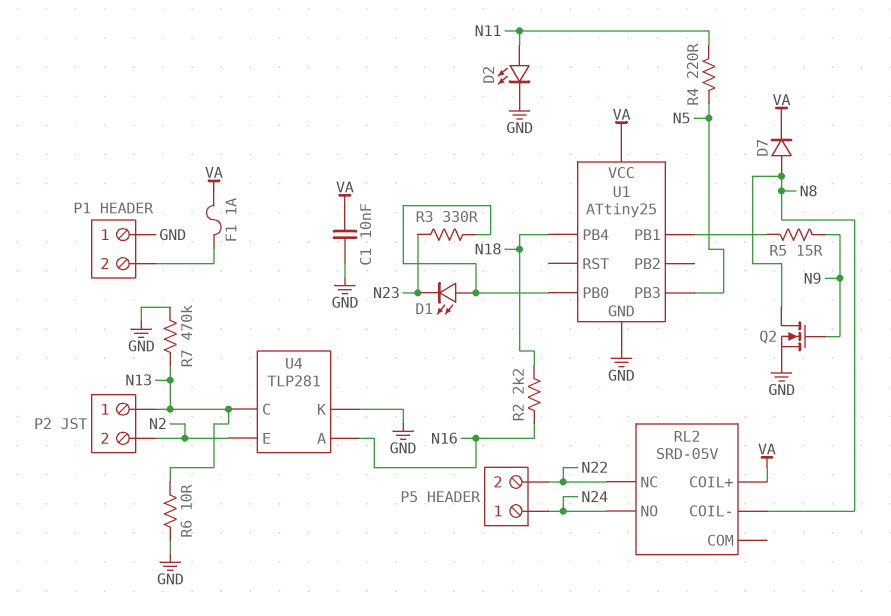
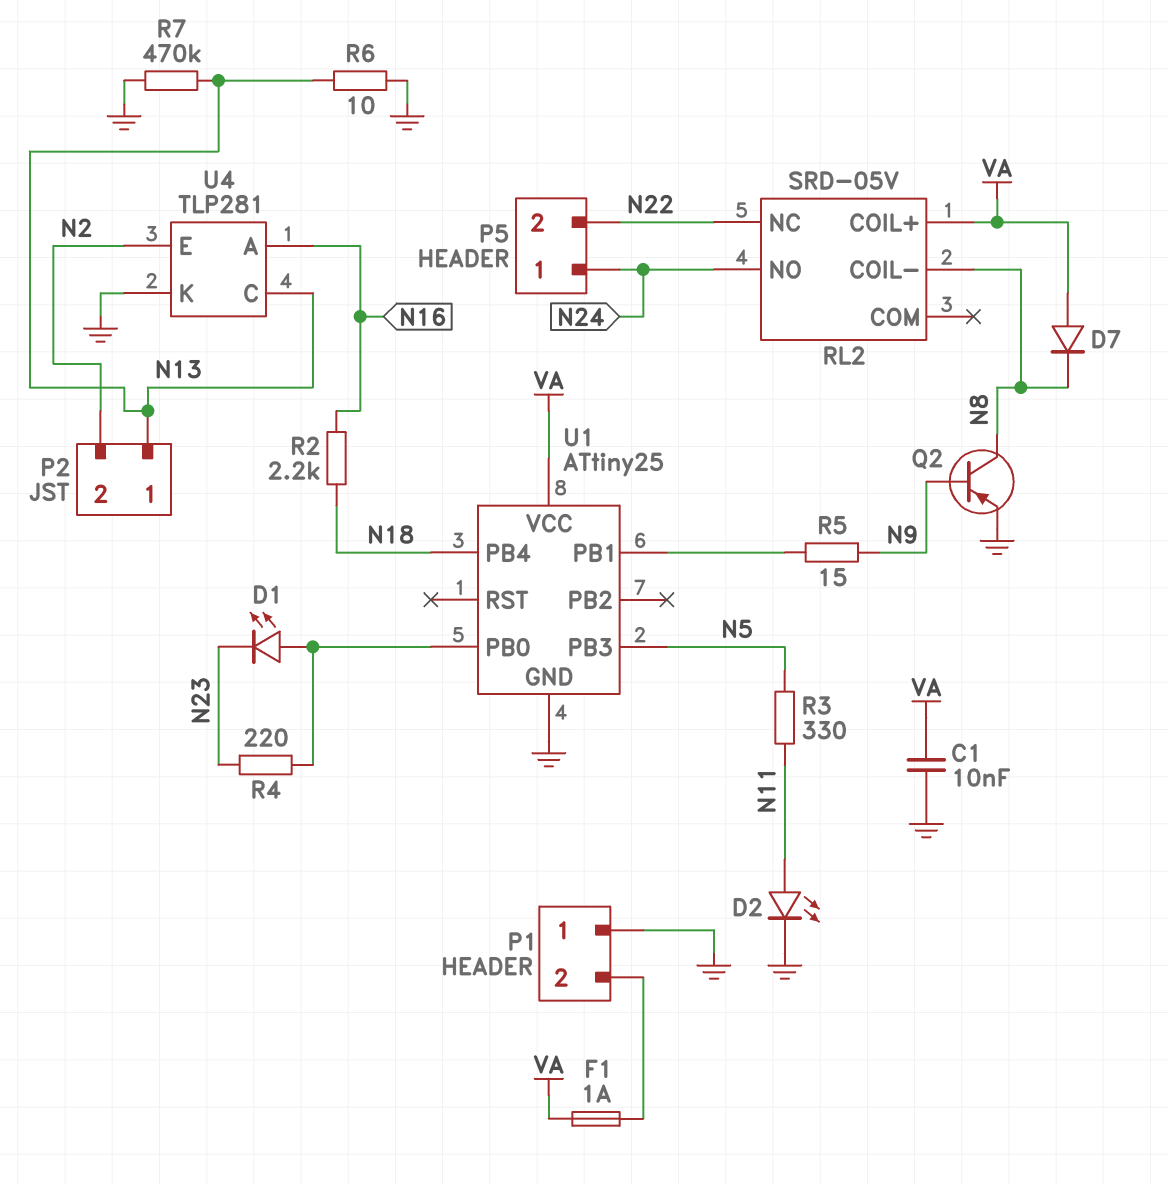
D7: diode (A N8, K VA) -> diode (A VA, K N8)
Q2: NMOS (G N9, D N8, S GND) -> PNP (B N9, C N8, E GND)
R3: 330 (N23, U1/PB0) -> 330 (N5, N11)
R4: 220 (N5, N11) -> 220 (N23, U1/PB0)

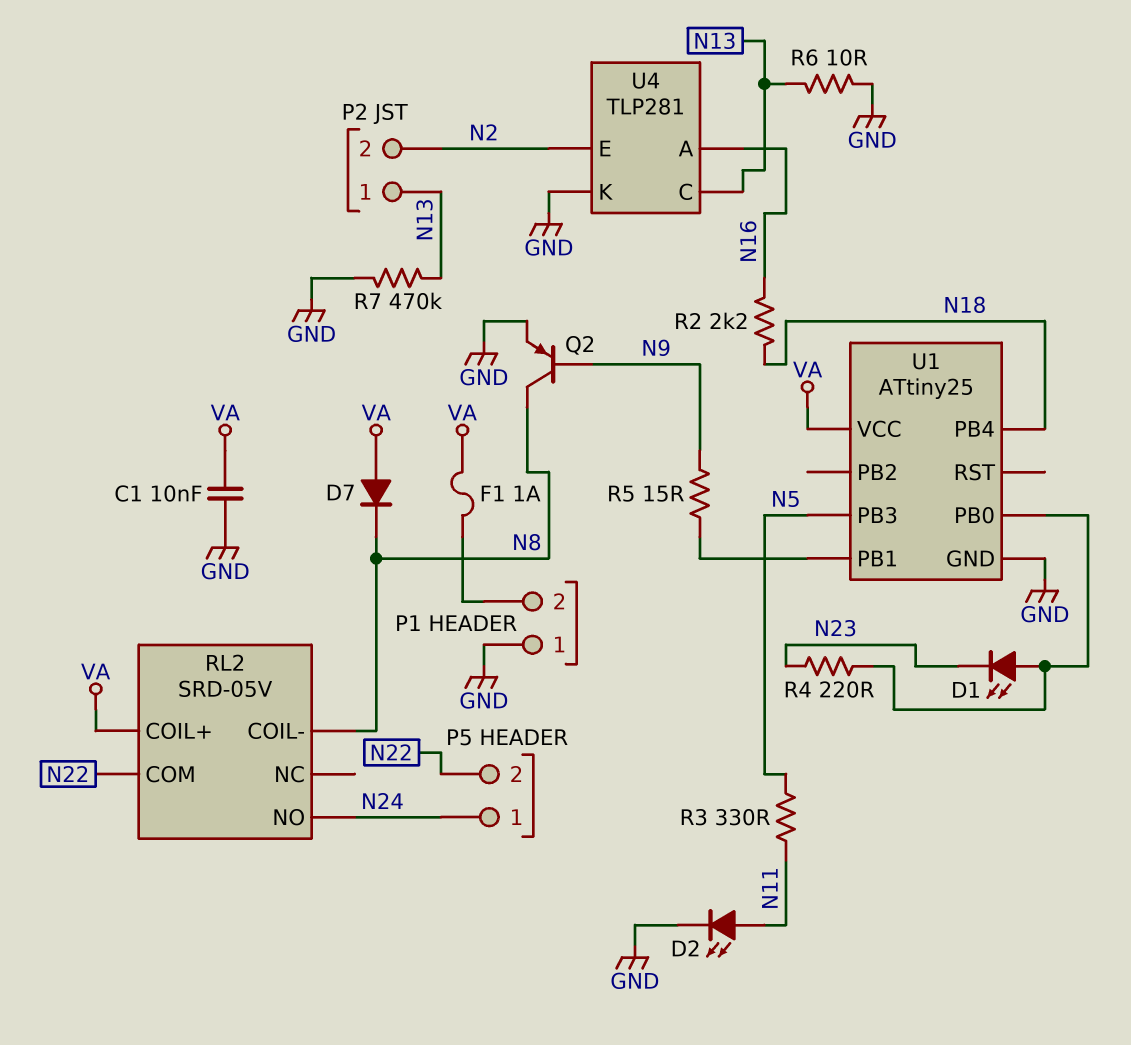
RL2 pin COM: none -> N22
RL2 pin NC: N22 -> none

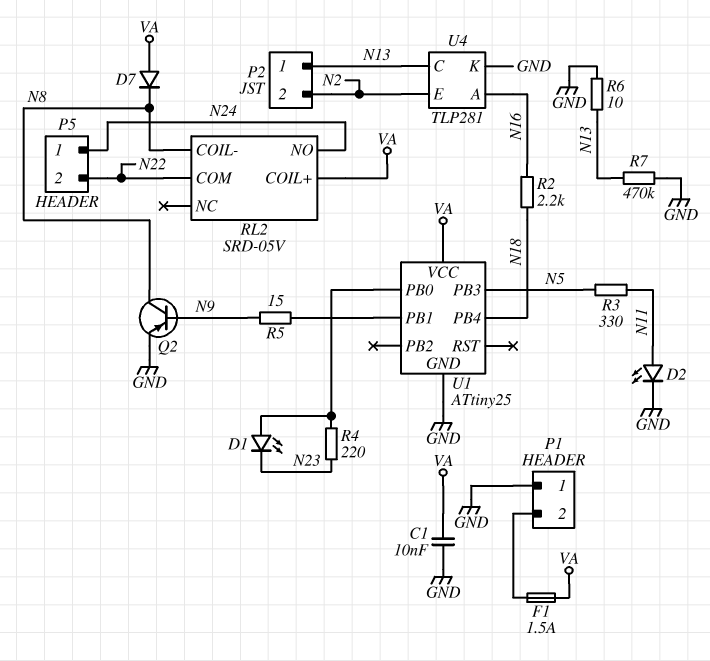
F1: 1A (P1/2, VA) -> 1.5A (P1/2, VA)

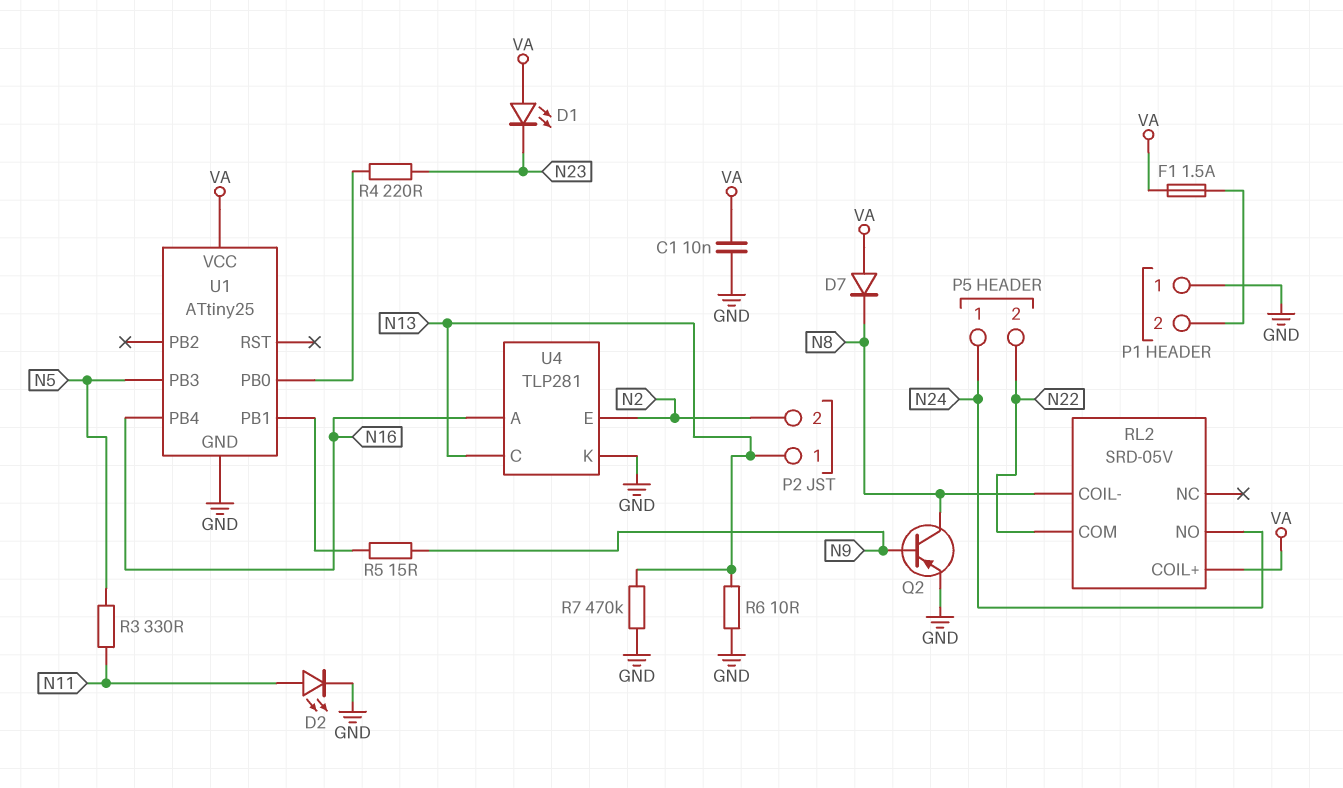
D1: LED (A U1/PB0, K N23) -> LED (A VA, K N23)
R2: 2.2k (N16, N18) -> none
U1 pin PB4: N18 -> N16

